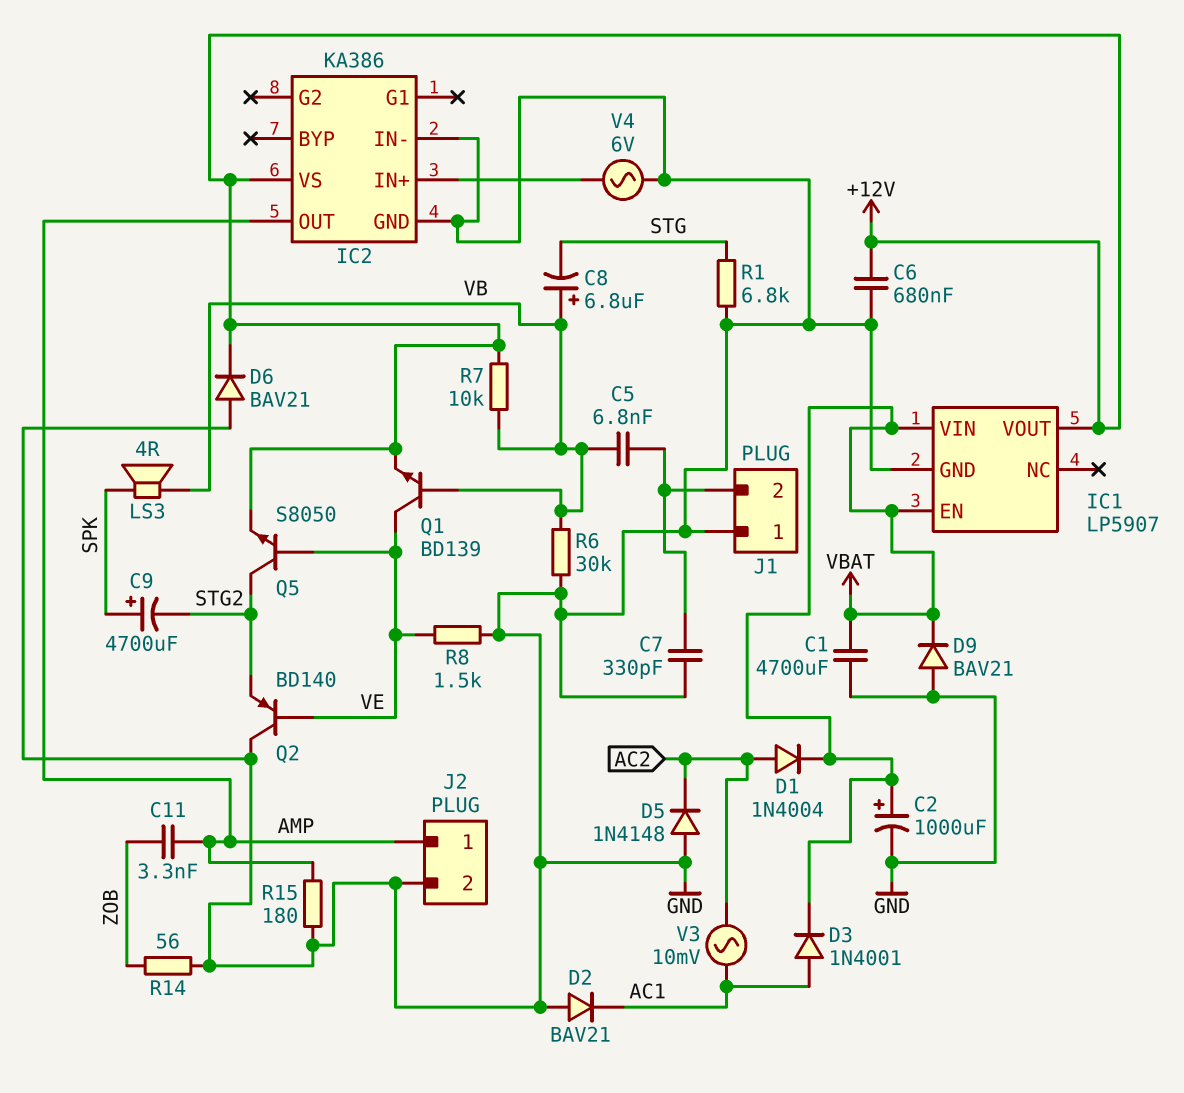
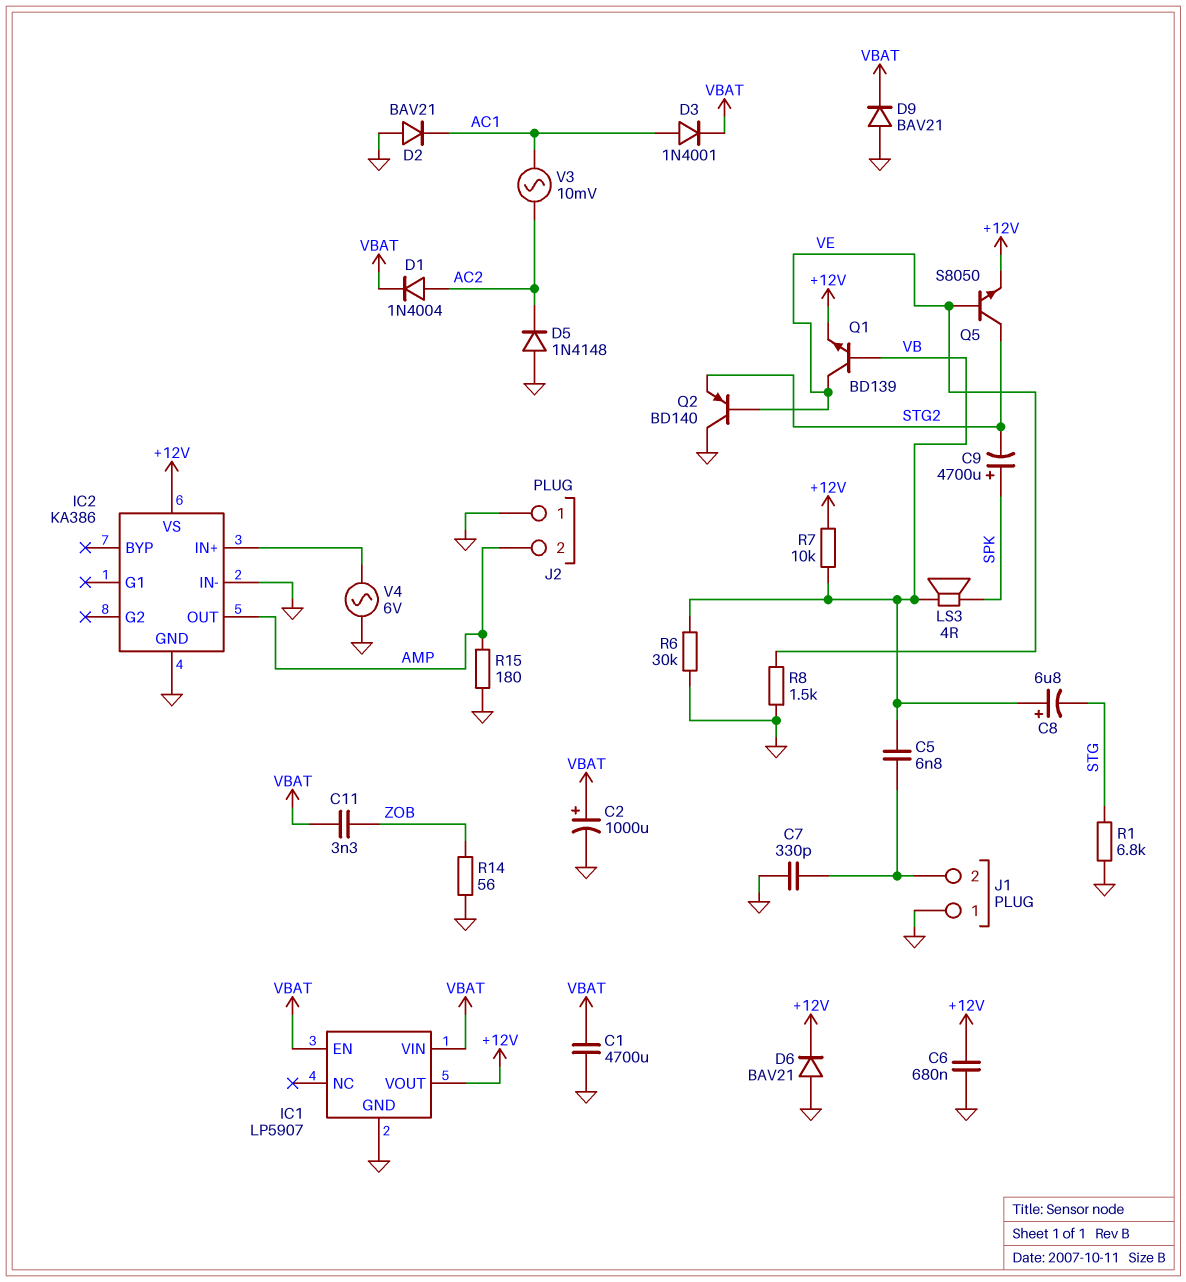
C11: 3.3nF (AMP, ZOB) -> 3.3nF (VBAT, ZOB)
J2 pin 1: AMP -> GND
J2 pin 2: GND -> AMP

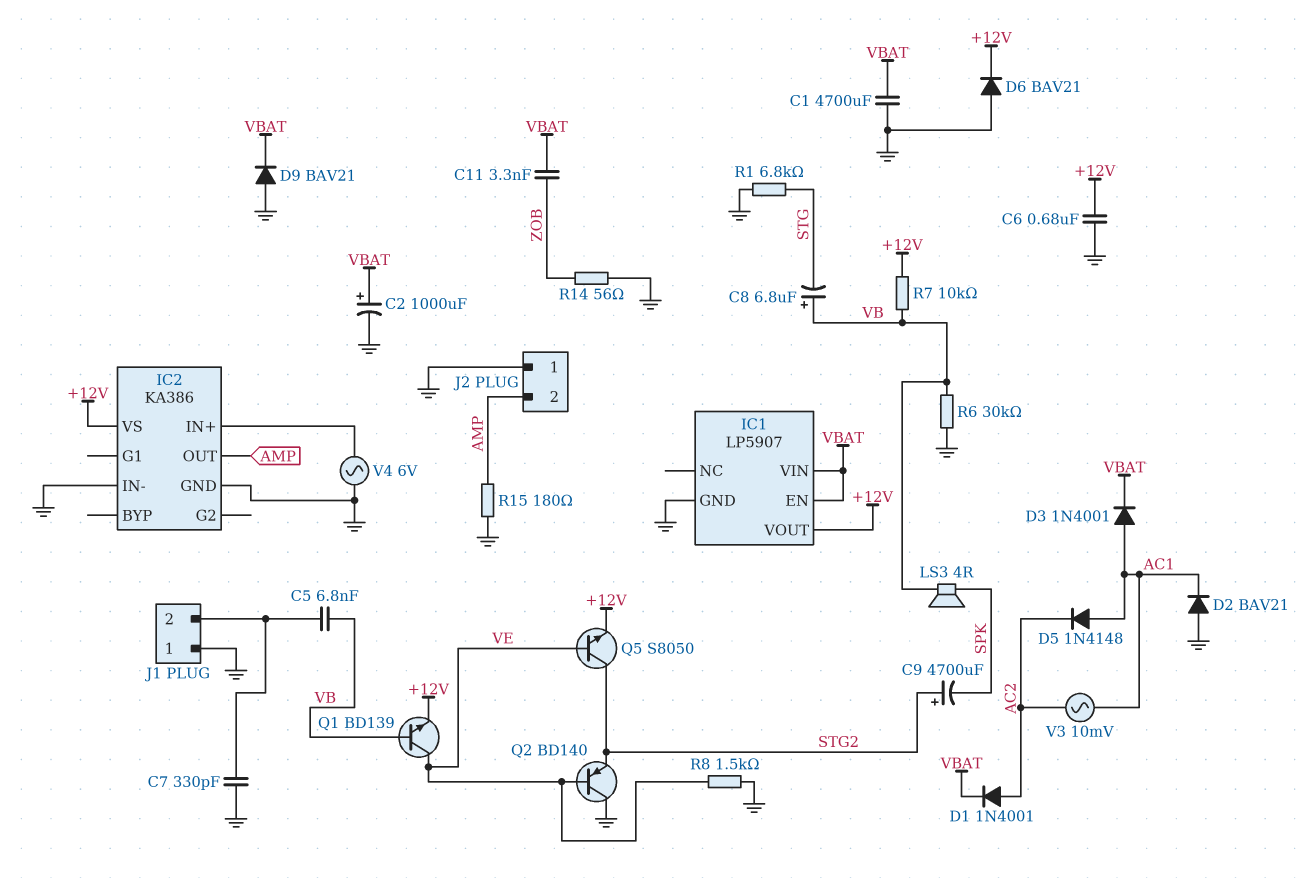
C9: 4700uF (plus SPK, minus STG2) -> 4700uF (plus STG2, minus SPK)
D1: diode 1N4004 (A AC2, K VBAT) -> diode 1N4001 (A AC2, K VBAT)
D5: diode 1N4148 (A GND, K AC2) -> diode 1N4148 (A AC1, K AC2)

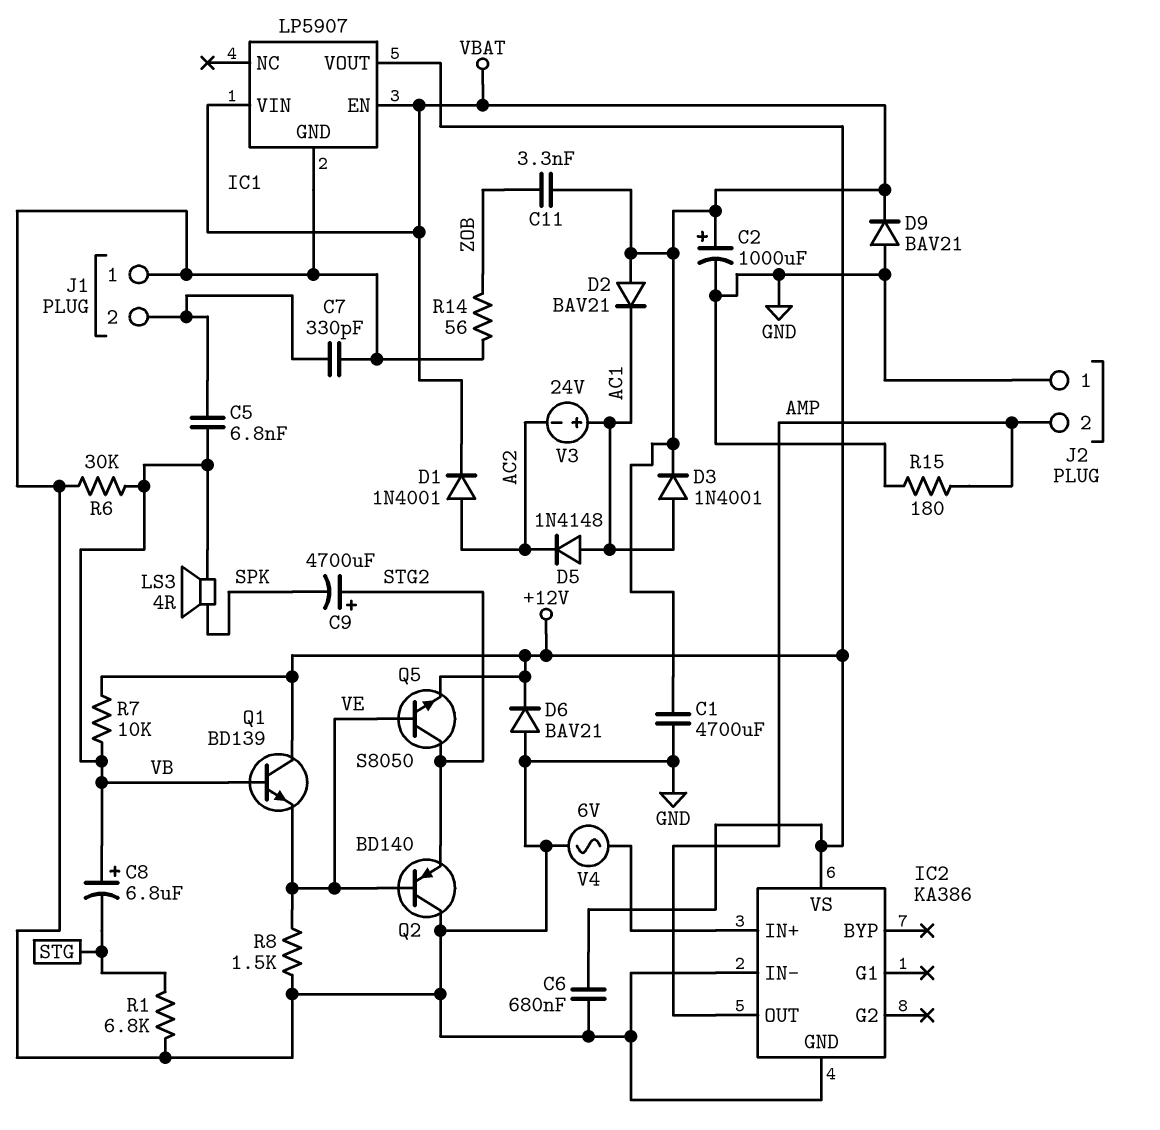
D2: diode BAV21 (A GND, K AC1) -> diode BAV21 (A VBAT, K AC1)
Q1: NPN BD139 (B VB, C VE, E +12V) -> NPN BD139 (B VB, C +12V, E VE)
V3: AC 10mV (AC1, AC2) -> 24V (plus AC1, minus AC2)

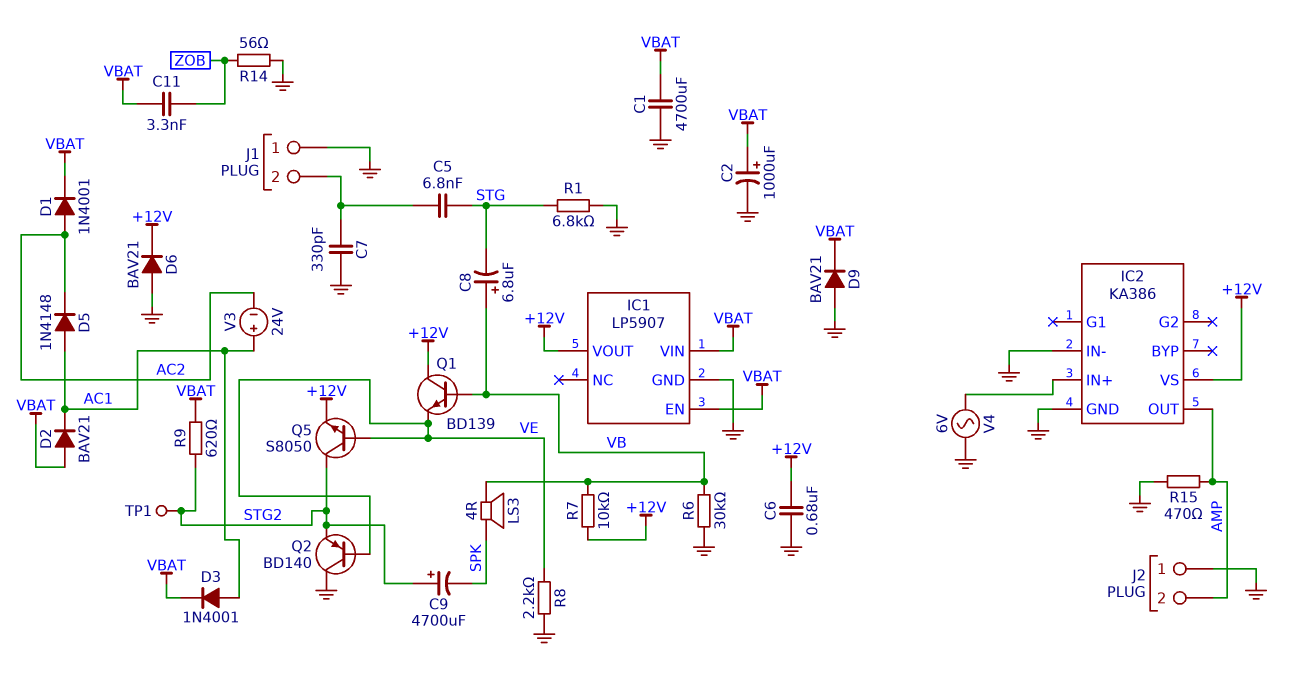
C5: 6.8nF (J1/2, VB) -> 6.8nF (J1/2, STG)
R8: 1.5k (GND, VE) -> 2.2k (GND, VE)
R9: none -> 620 (STG2, VBAT)
R15: 180 (AMP, GND) -> 470 (AMP, GND)
TP1: none -> test point (STG2)

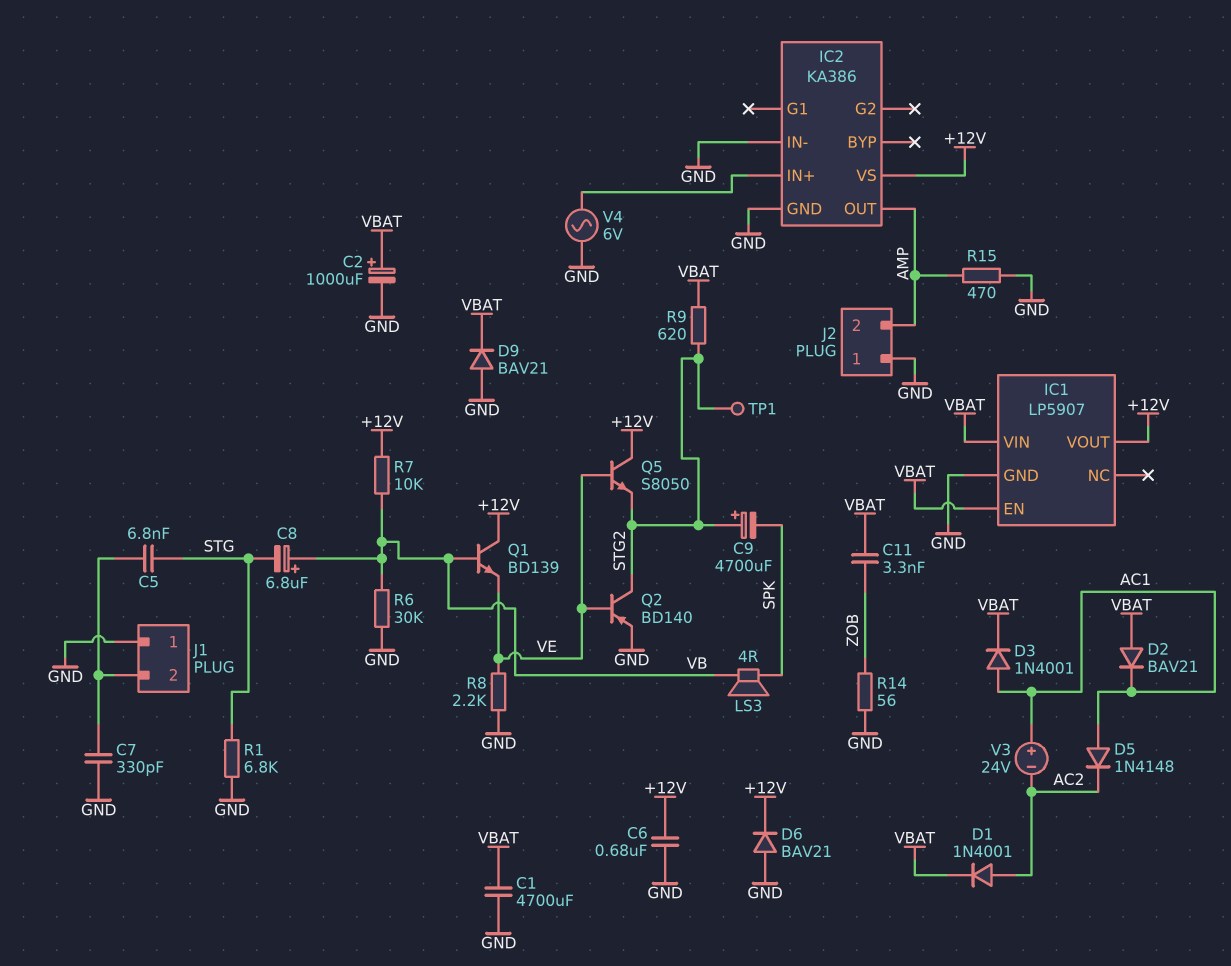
Q2: PNP BD140 (B VE, C GND, E STG2) -> PNP BD140 (B VE, C STG2, E GND)
Q5: NPN S8050 (B VE, C STG2, E +12V) -> NPN S8050 (B VE, C +12V, E STG2)

